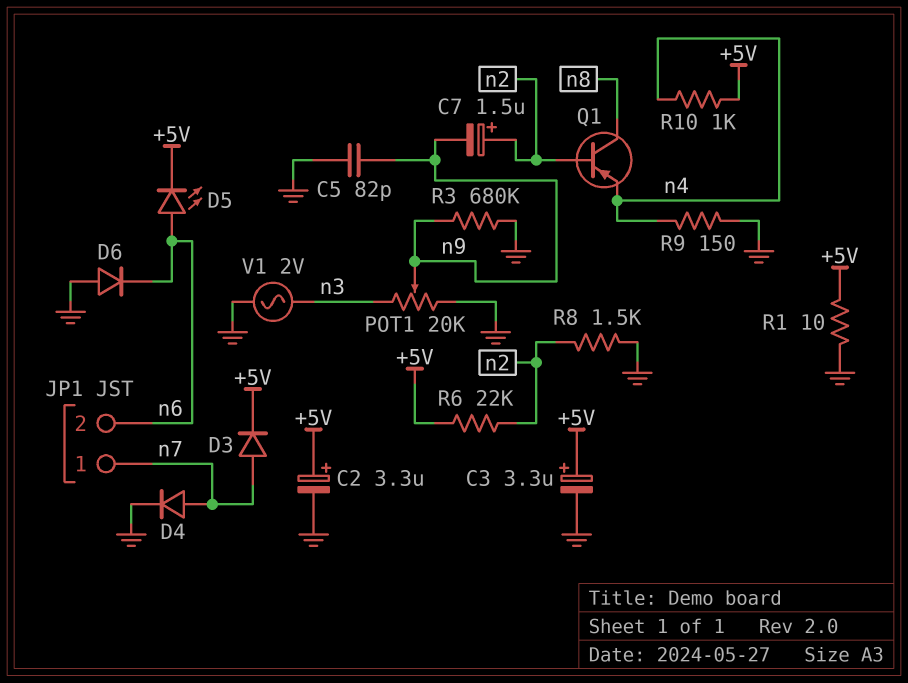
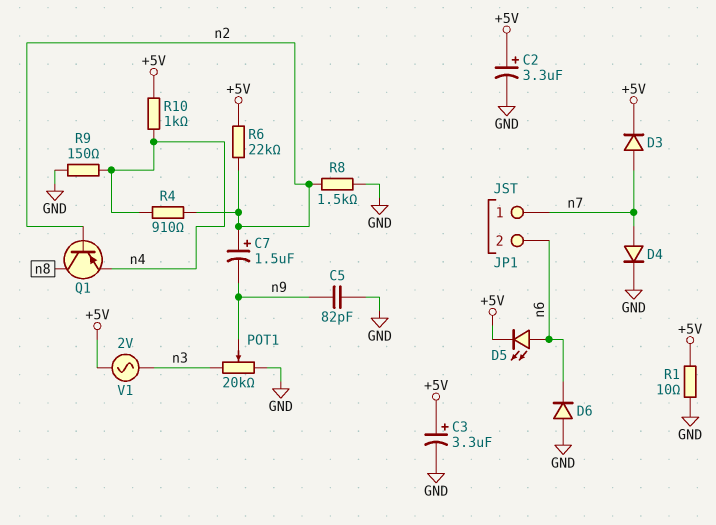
R3: 680k (GND, n9) -> none
R4: none -> 910 (n2, n4)
V1: AC 2V (GND, n3) -> AC 2V (+5V, n3)

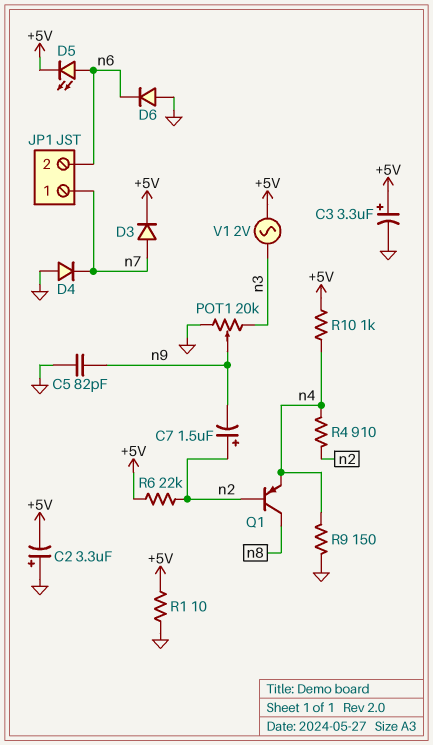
C2: 3.3uF (plus +5V, minus GND) -> 3.3uF (plus GND, minus +5V)
D4: diode (A n7, K GND) -> diode (A GND, K n7)
R8: 1.5k (GND, n2) -> none

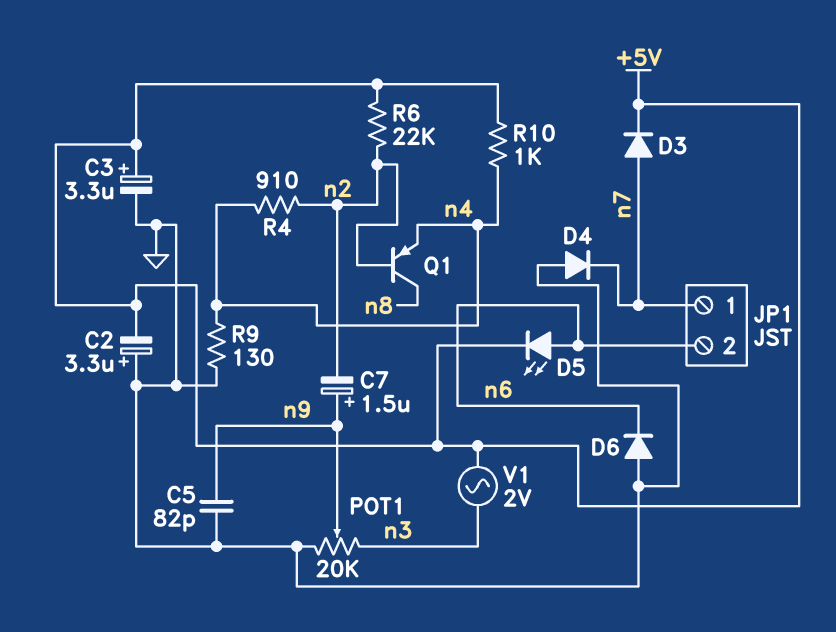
C7: 1.5uF (plus n2, minus n9) -> 1.5uF (plus n9, minus n2)
R1: 10 (+5V, GND) -> none
R9: 150 (GND, n4) -> 130 (GND, n4)

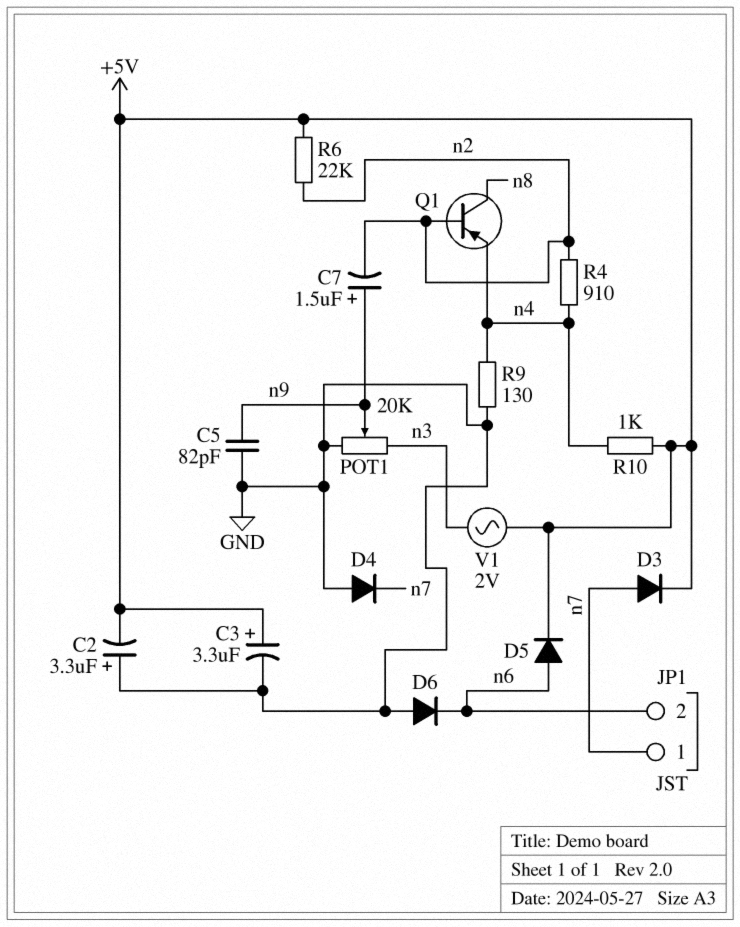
D5: LED (A n6, K +5V) -> diode (A n6, K +5V)

